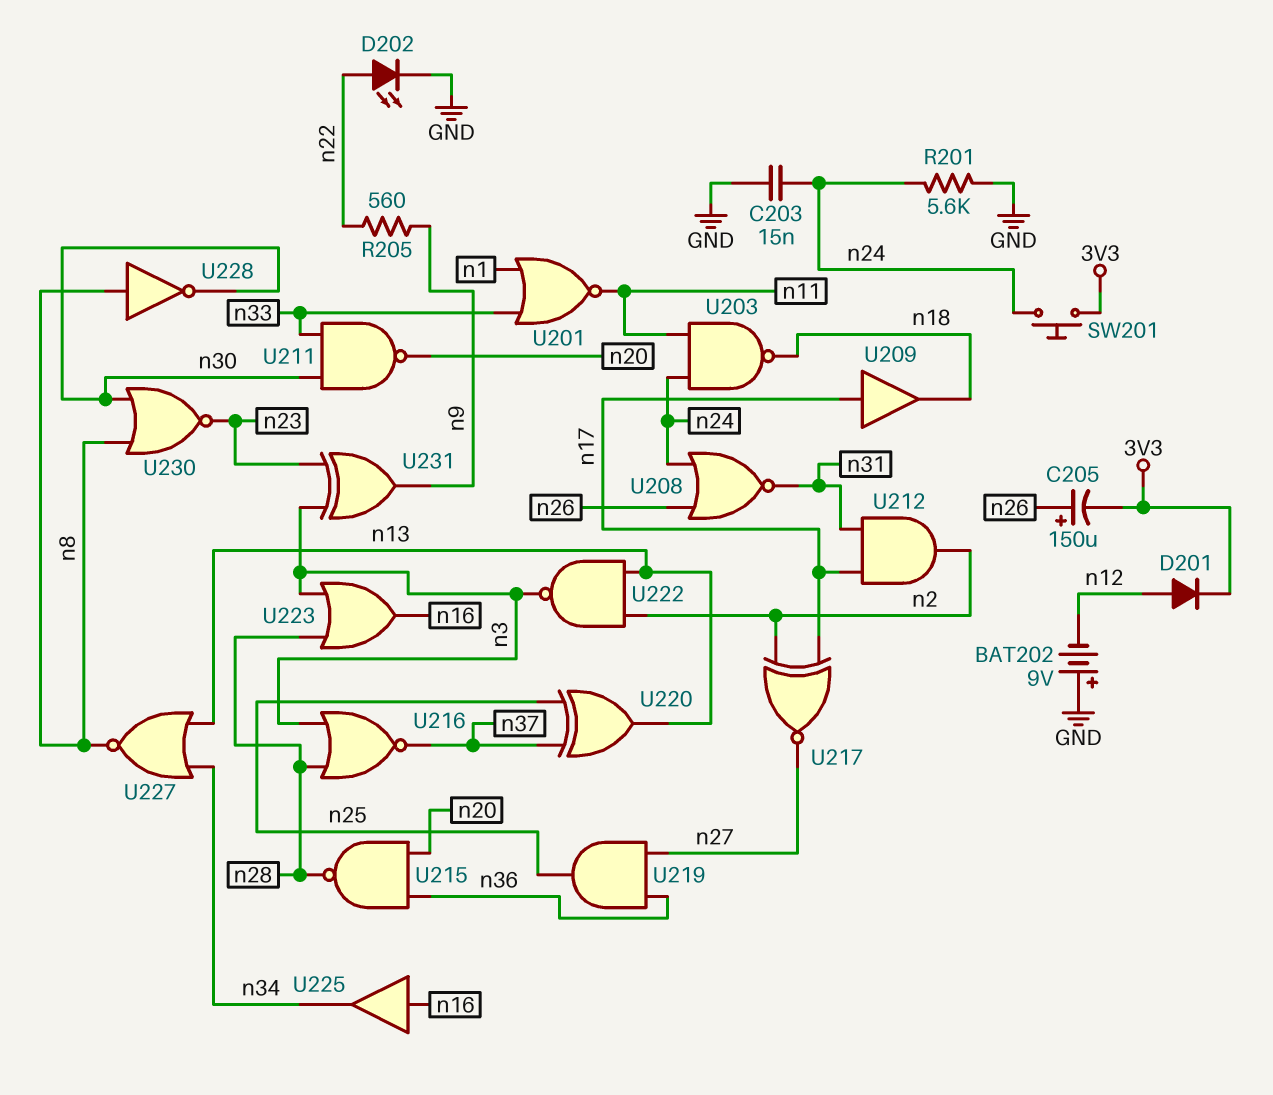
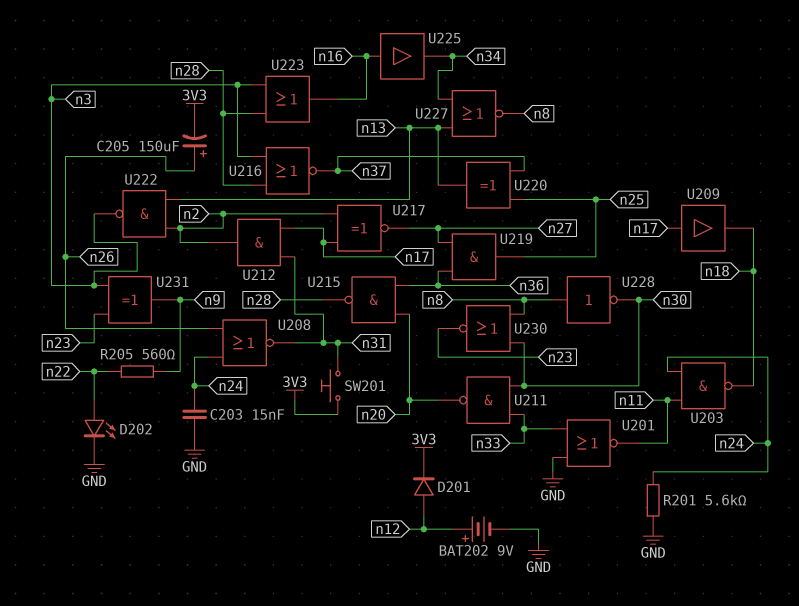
BAT202: 9V (plus GND, minus n12) -> 9V (plus n12, minus GND)
SW201: button (3V3, n24) -> button (3V3, n31)
U201: NOR (in n1, in n33, out n11) -> NOR (in GND, in n33, out n11)

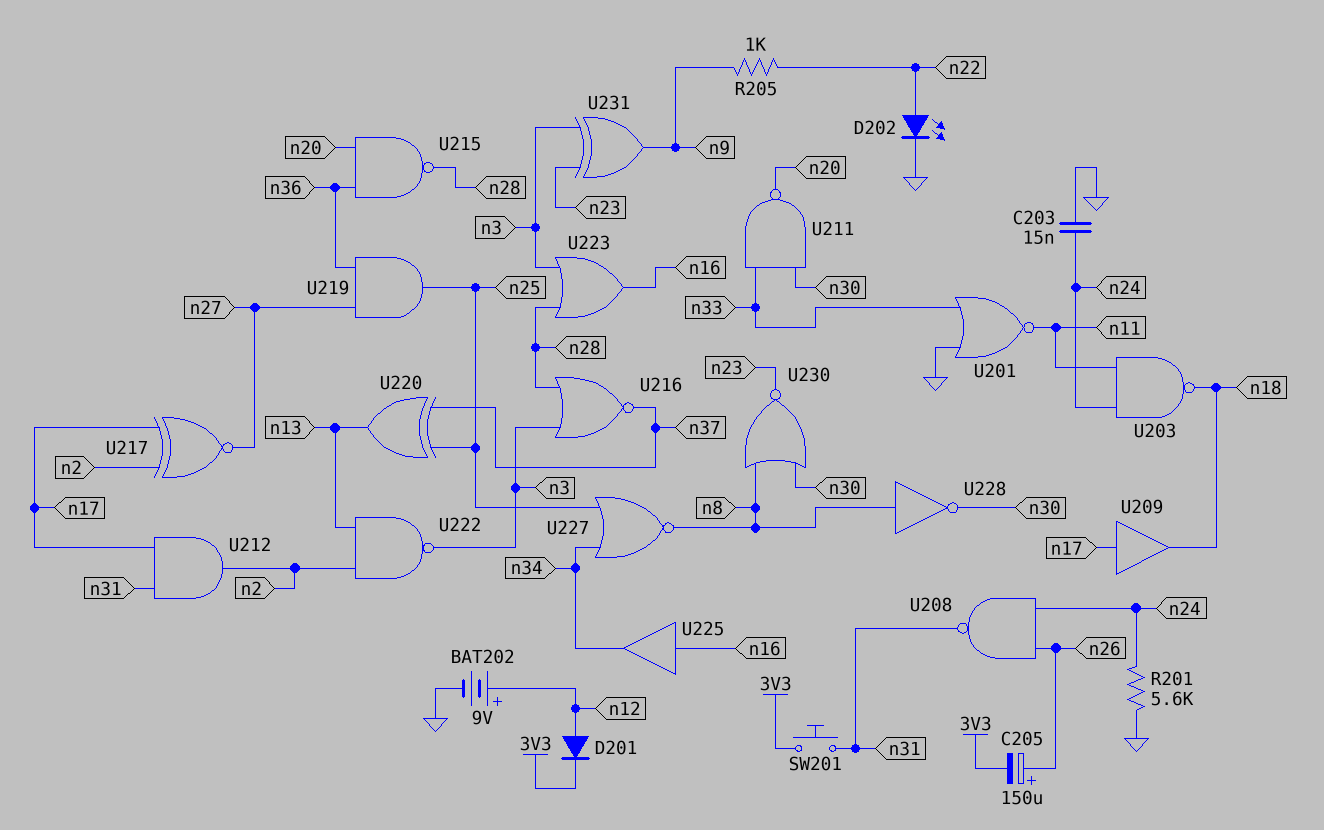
R205: 560 (n9, n22) -> 1k (n9, n22)
U208: NOR (in n24, in n26, out n31) -> NAND (in n24, in n26, out n31)
U227: NOR (in n13, in n34, out n8) -> NOR (in n25, in n34, out n8)

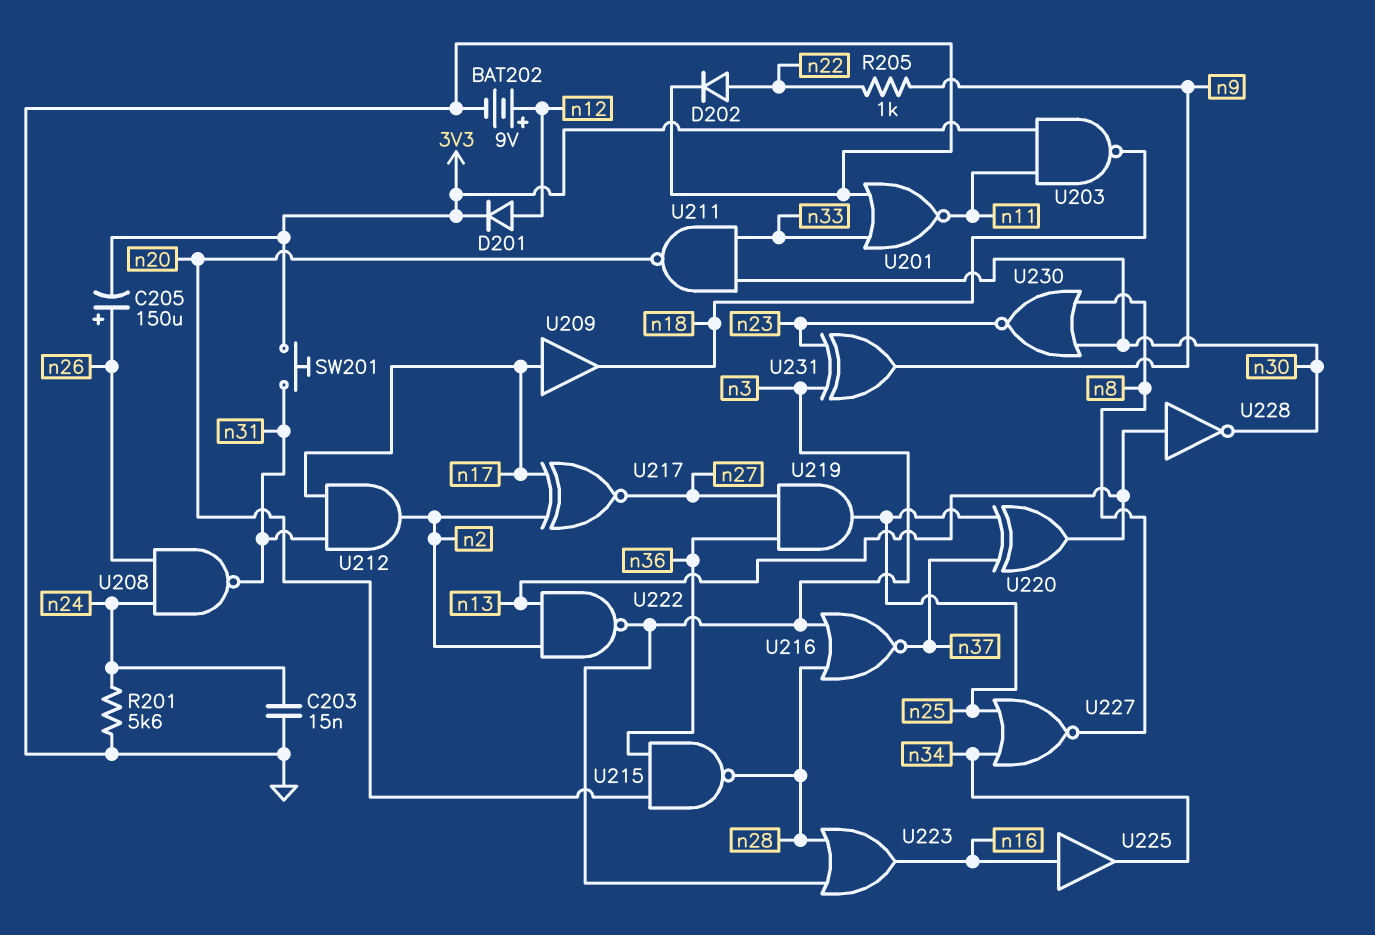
D202: LED (A n22, K GND) -> diode (A n22, K GND)
U203: NAND (in n11, in n24, out n18) -> NAND (in 3V3, in n11, out n18)
U228: NOT (in n8, out n30) -> NOT (in n13, out n30)

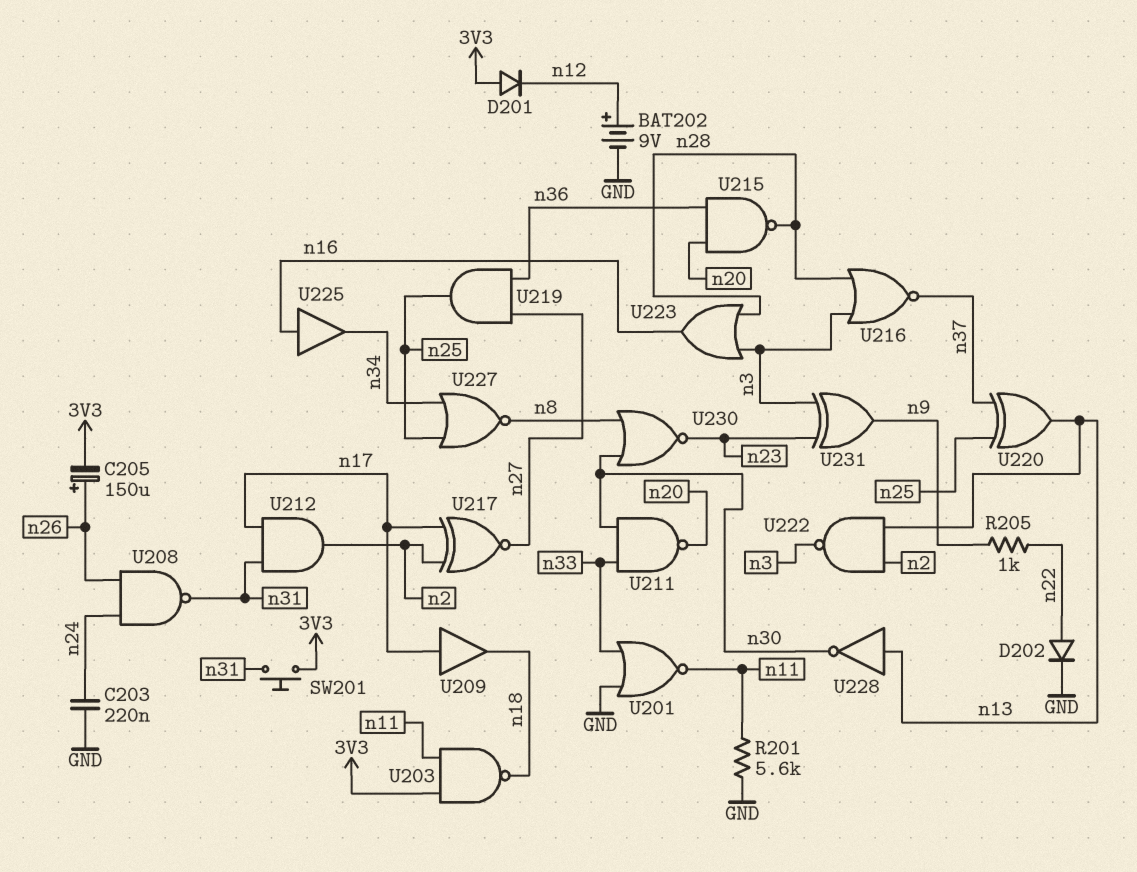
C203: 15nF (GND, n24) -> 220nF (GND, n24)
D201: diode (A n12, K 3V3) -> diode (A 3V3, K n12)
R201: 5.6k (GND, n24) -> 5.6k (GND, n11)

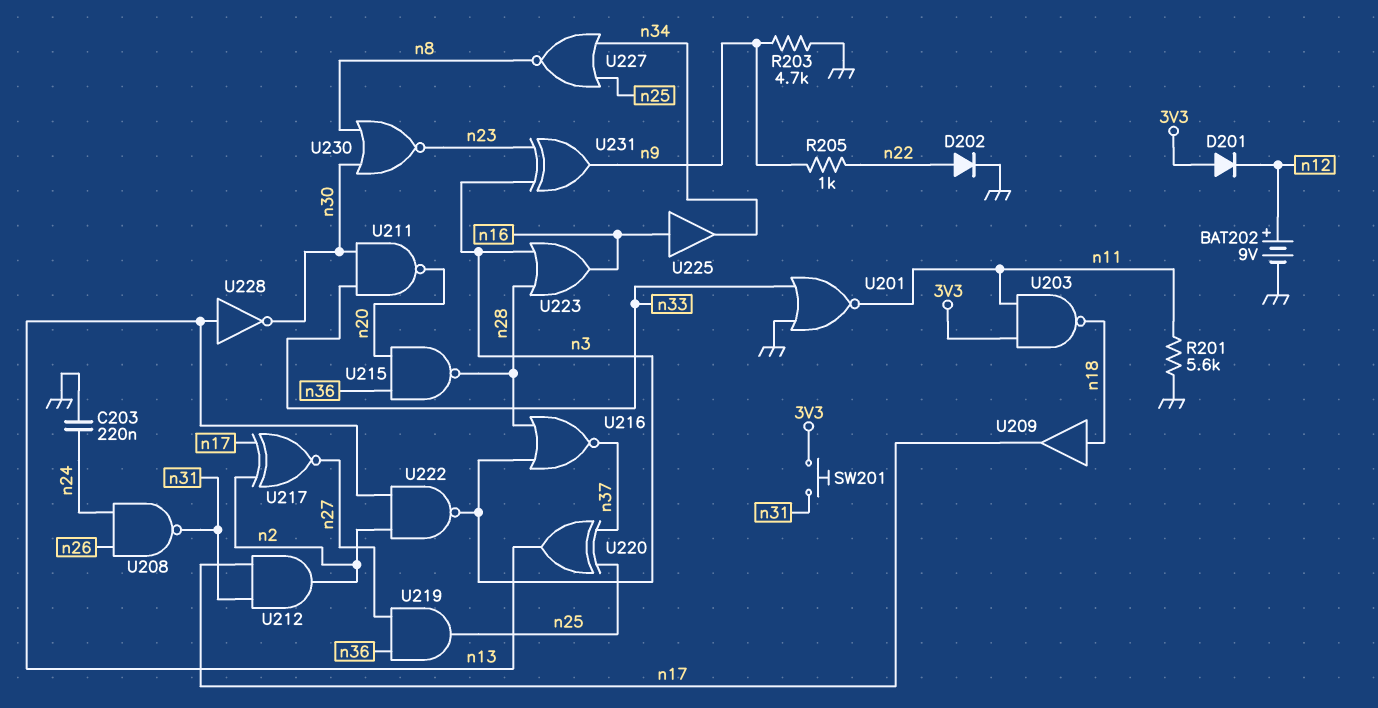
C205: 150uF (plus n26, minus 3V3) -> none
R203: none -> 4.7k (GND, n9)
U209: buffer (in n17, out n18) -> buffer (in n18, out n17)

